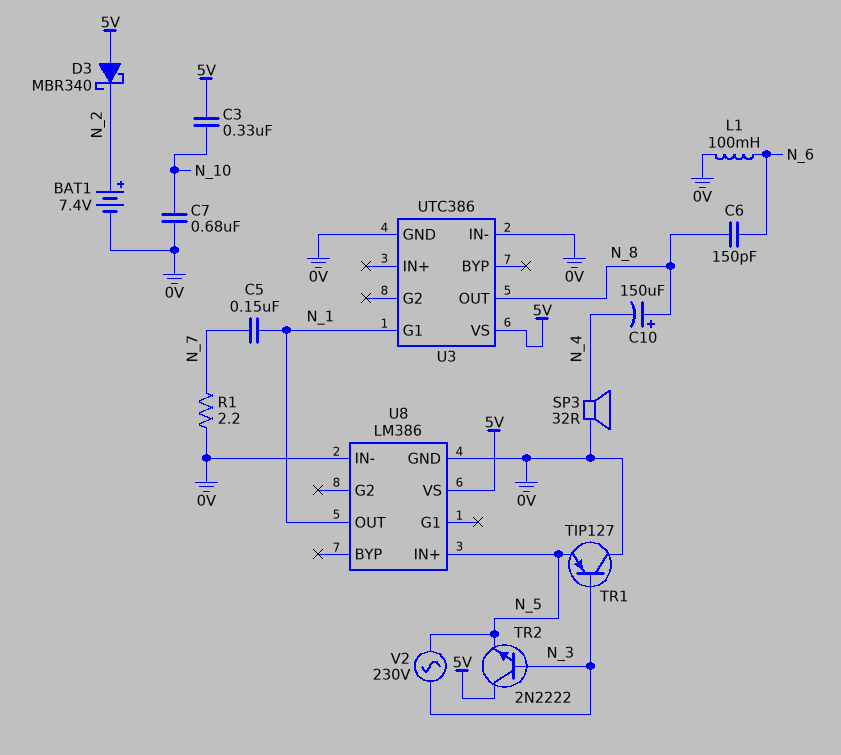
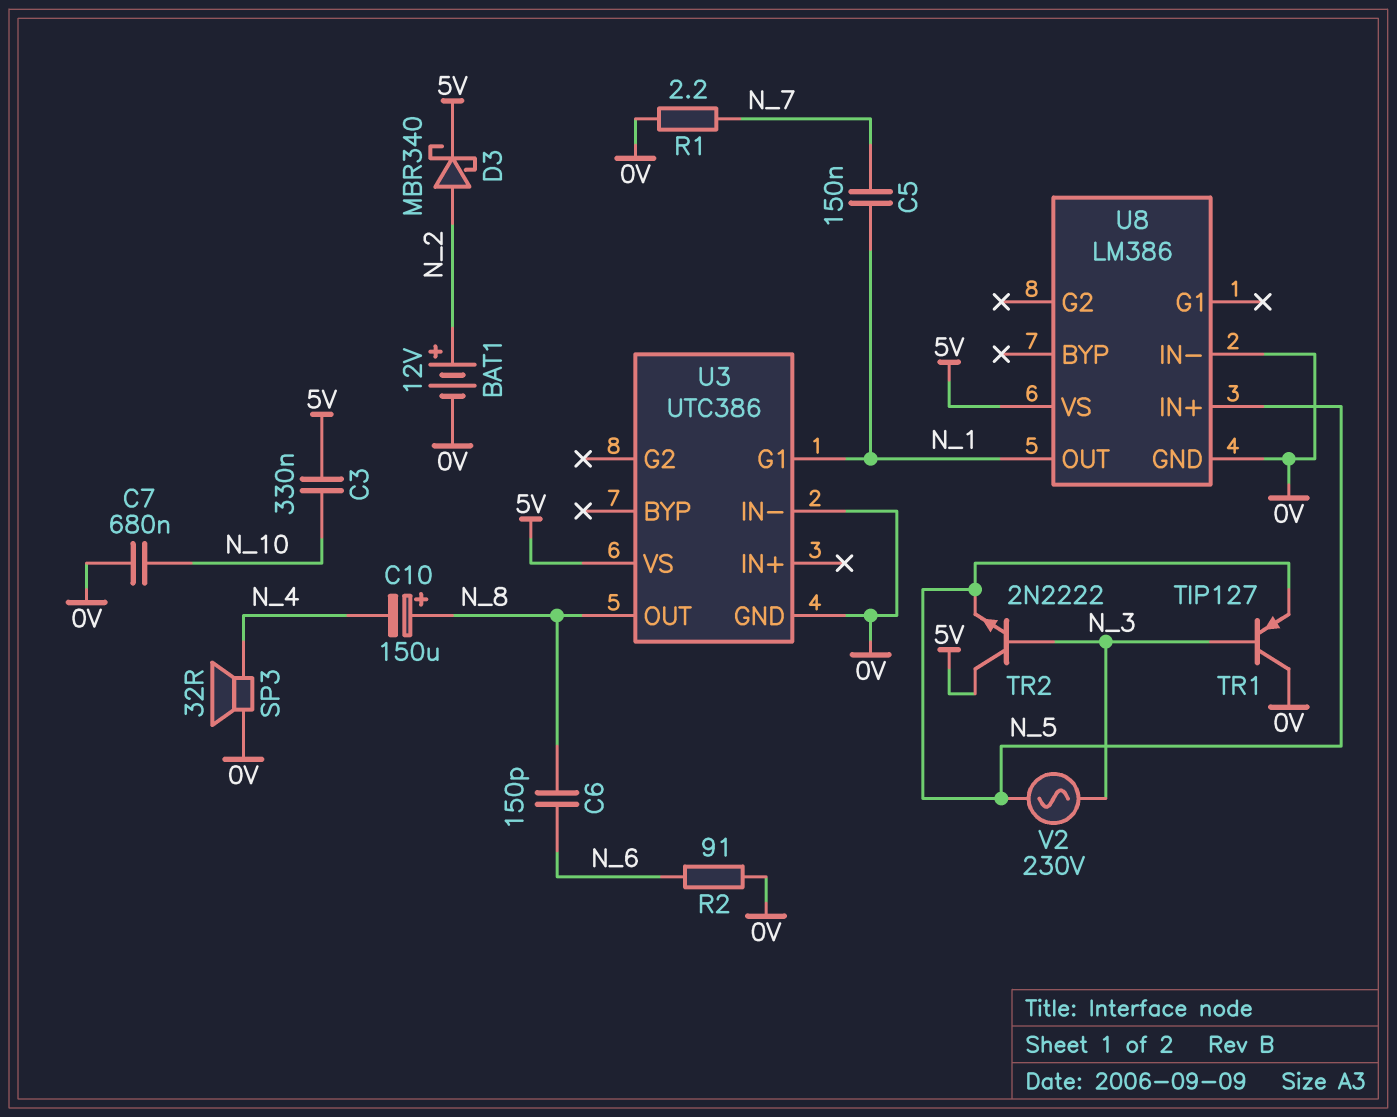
BAT1: 7.4V (plus N_2, minus 0V) -> 12V (plus N_2, minus 0V)
D3: schottky MBR340 (A 5V, K N_2) -> schottky MBR340 (A N_2, K 5V)
L1: 100mH (0V, N_6) -> none
R2: none -> 91 (0V, N_6)

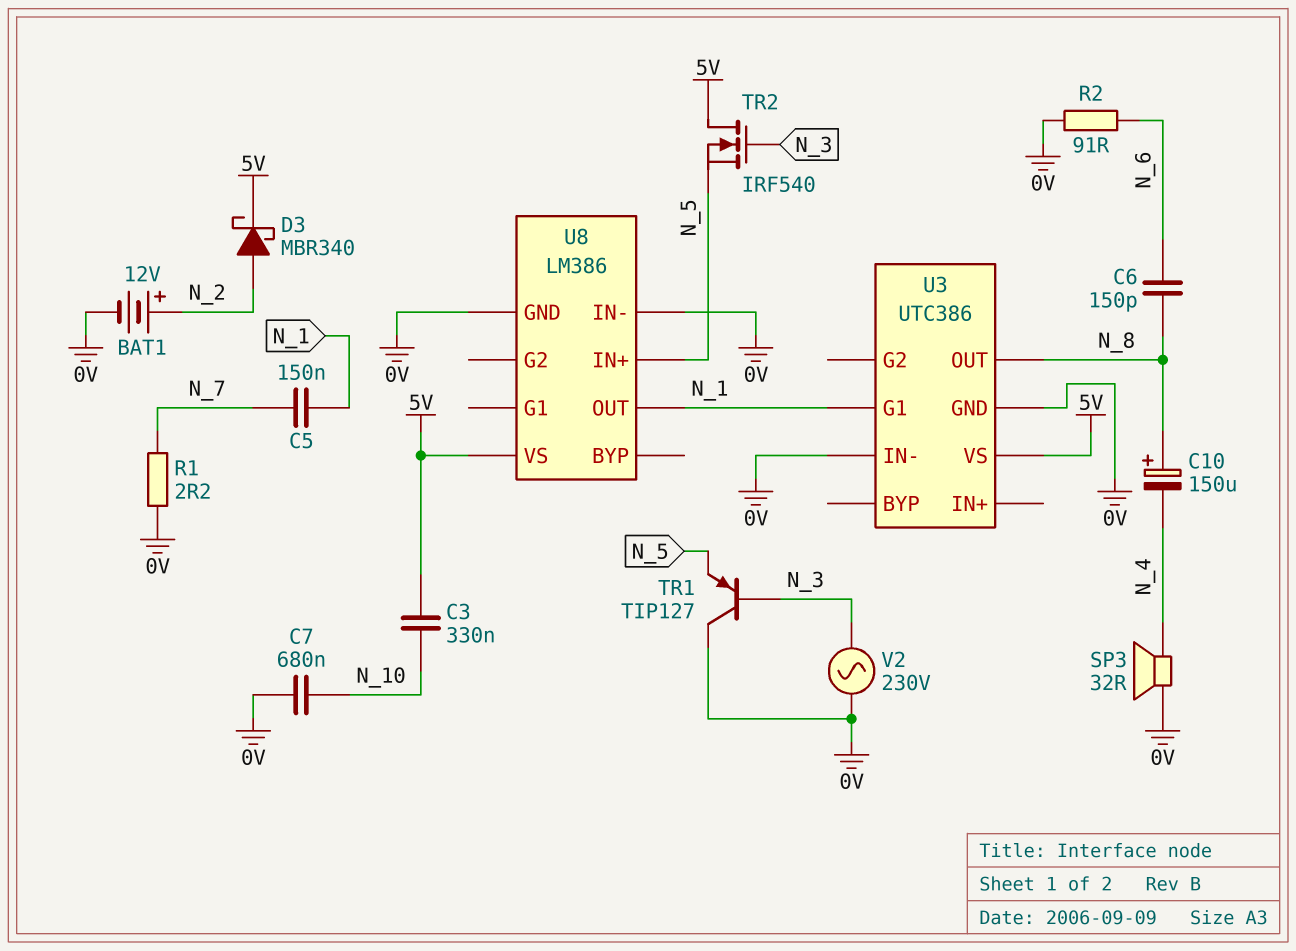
TR2: NPN 2N2222 (B N_3, C 5V, E N_5) -> NMOS IRF540 (G N_3, D 5V, S N_5)
V2: AC 230V (N_3, N_5) -> AC 230V (0V, N_3)

